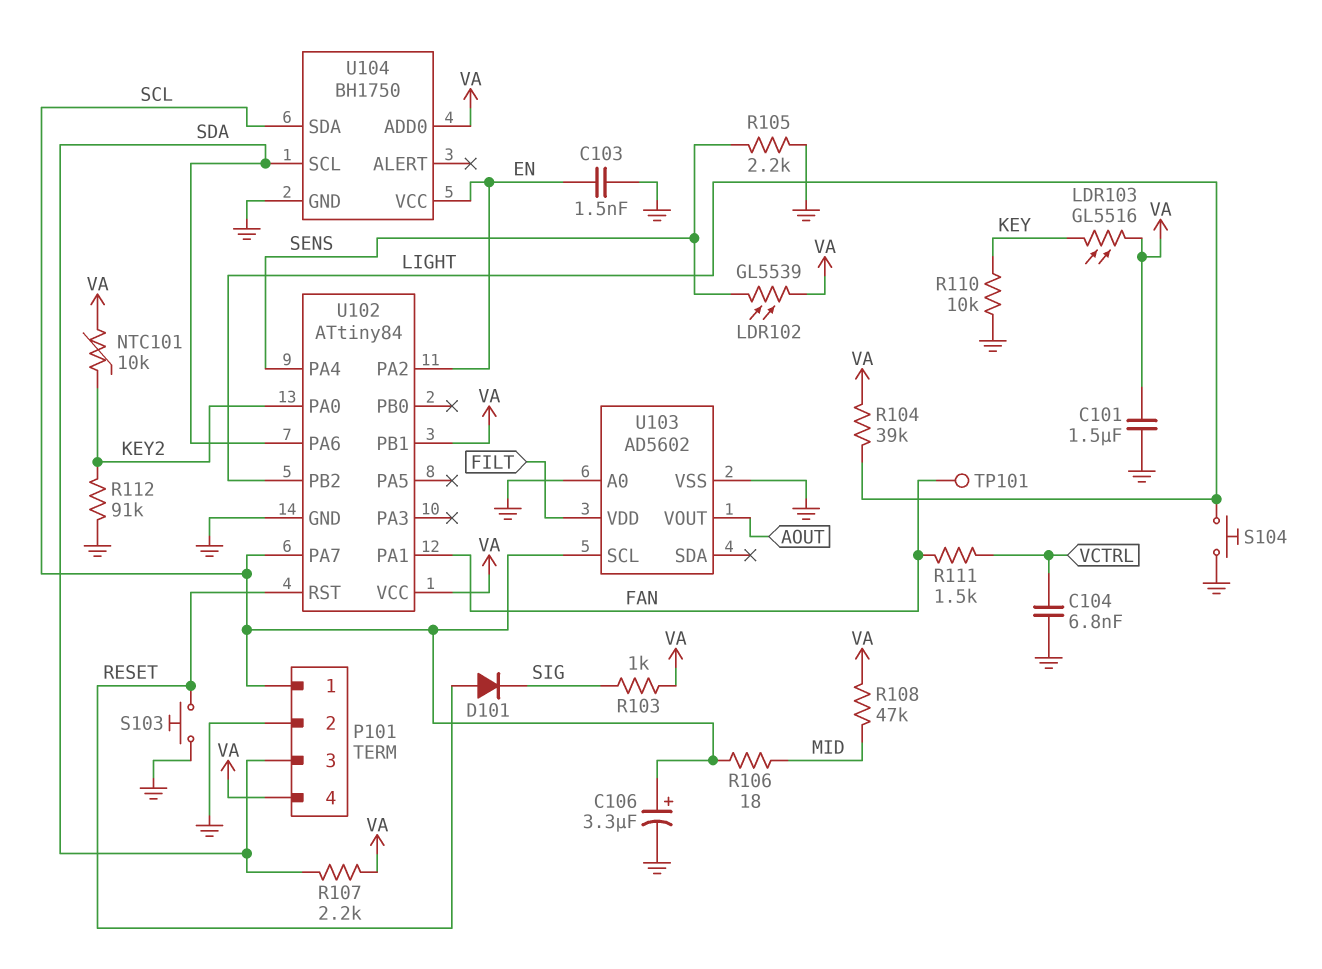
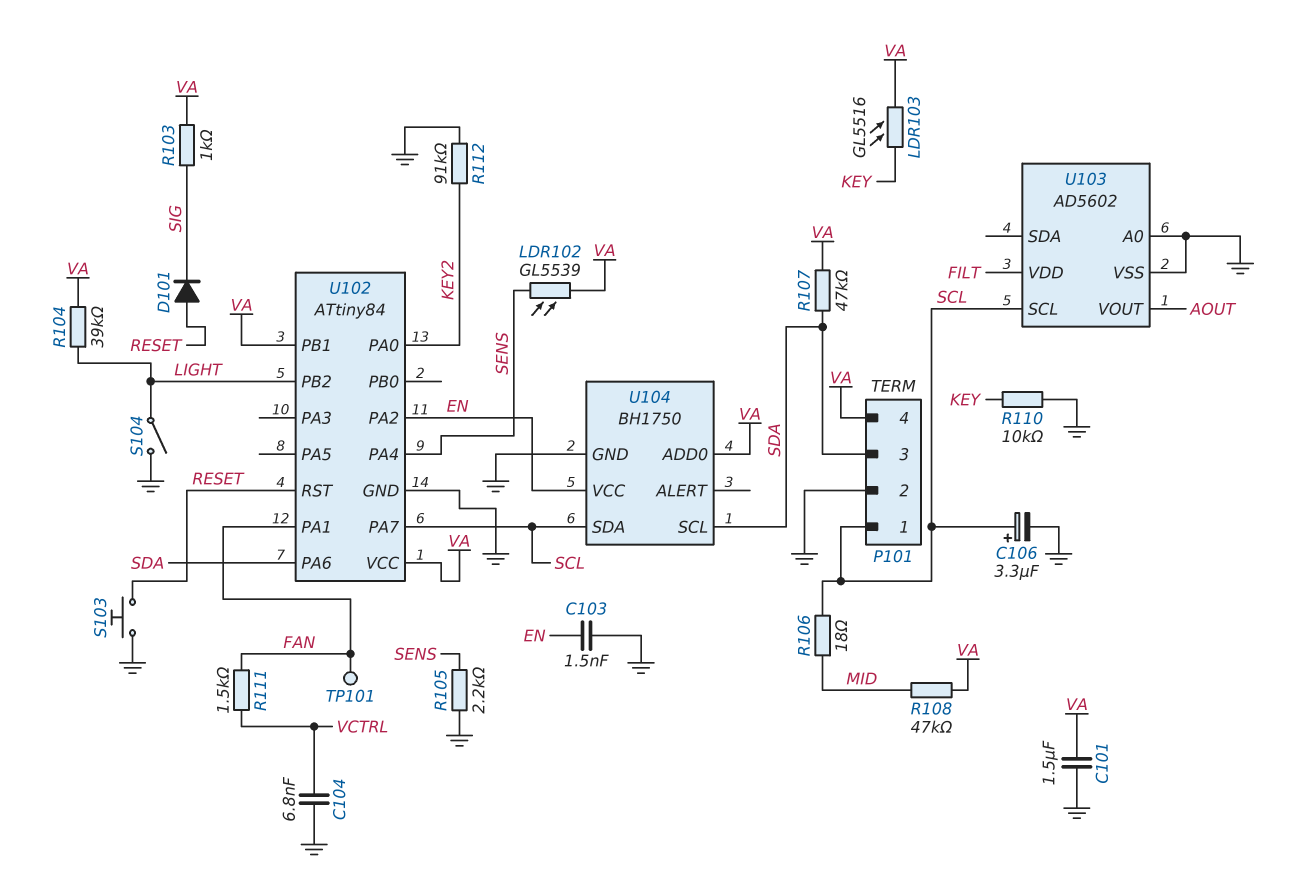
NTC101: 10k (KEY2, VA) -> none
R107: 2.2k (SDA, VA) -> 47k (SDA, VA)
S104: button (GND, LIGHT) -> switch (GND, LIGHT)

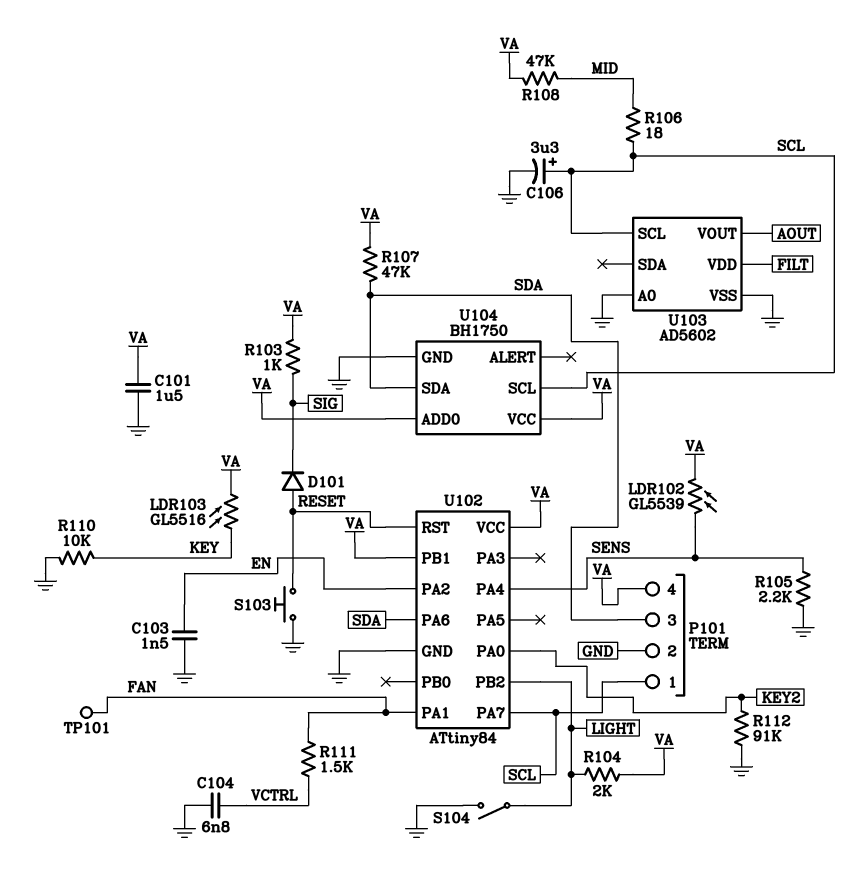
R104: 39k (LIGHT, VA) -> 2k (LIGHT, VA)
U104 pin SCL: SDA -> SCL
U104 pin SDA: SCL -> SDA
U104 pin VCC: EN -> VA

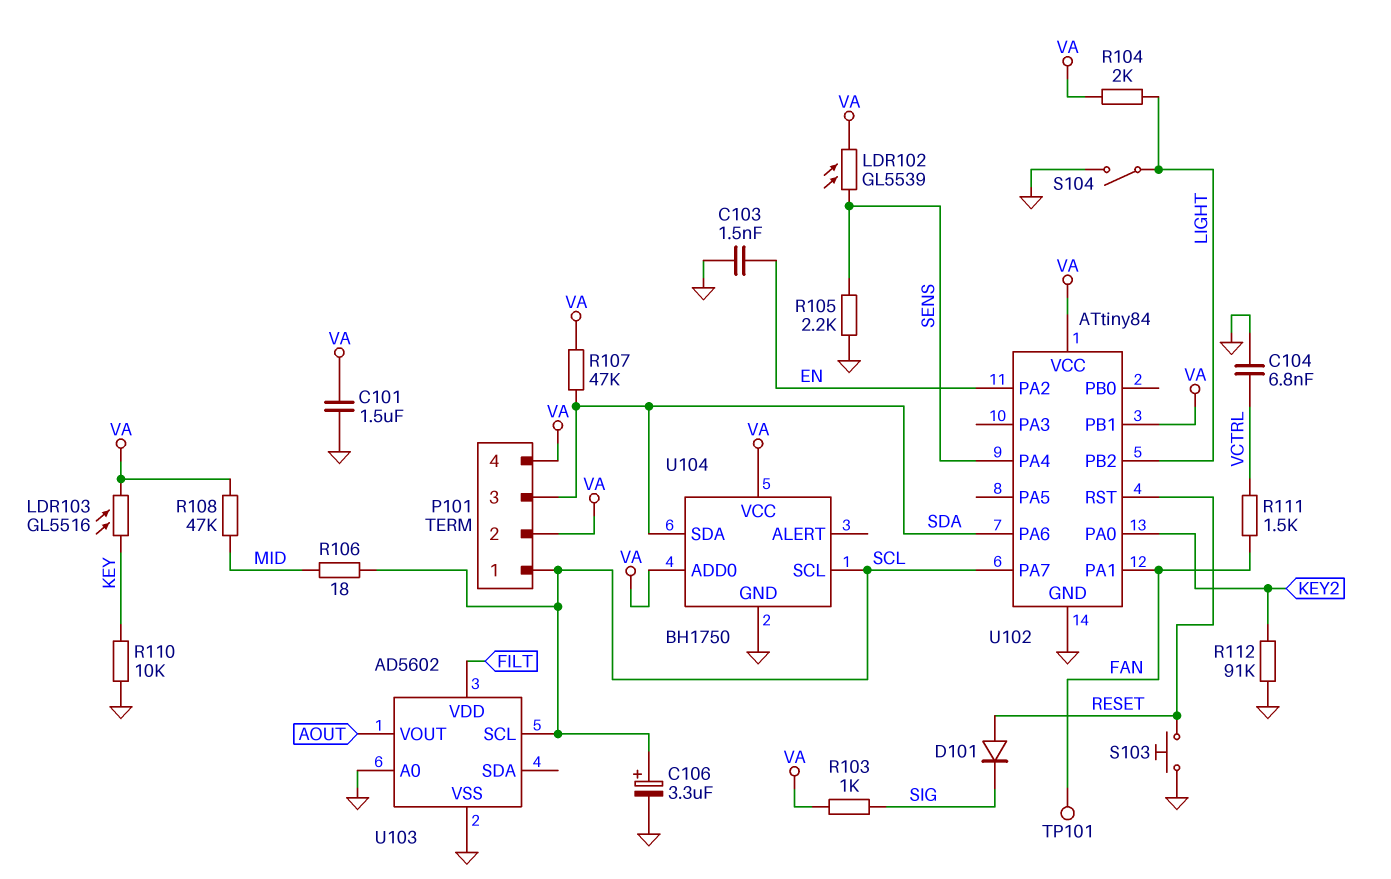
P101 pin 2: GND -> VA

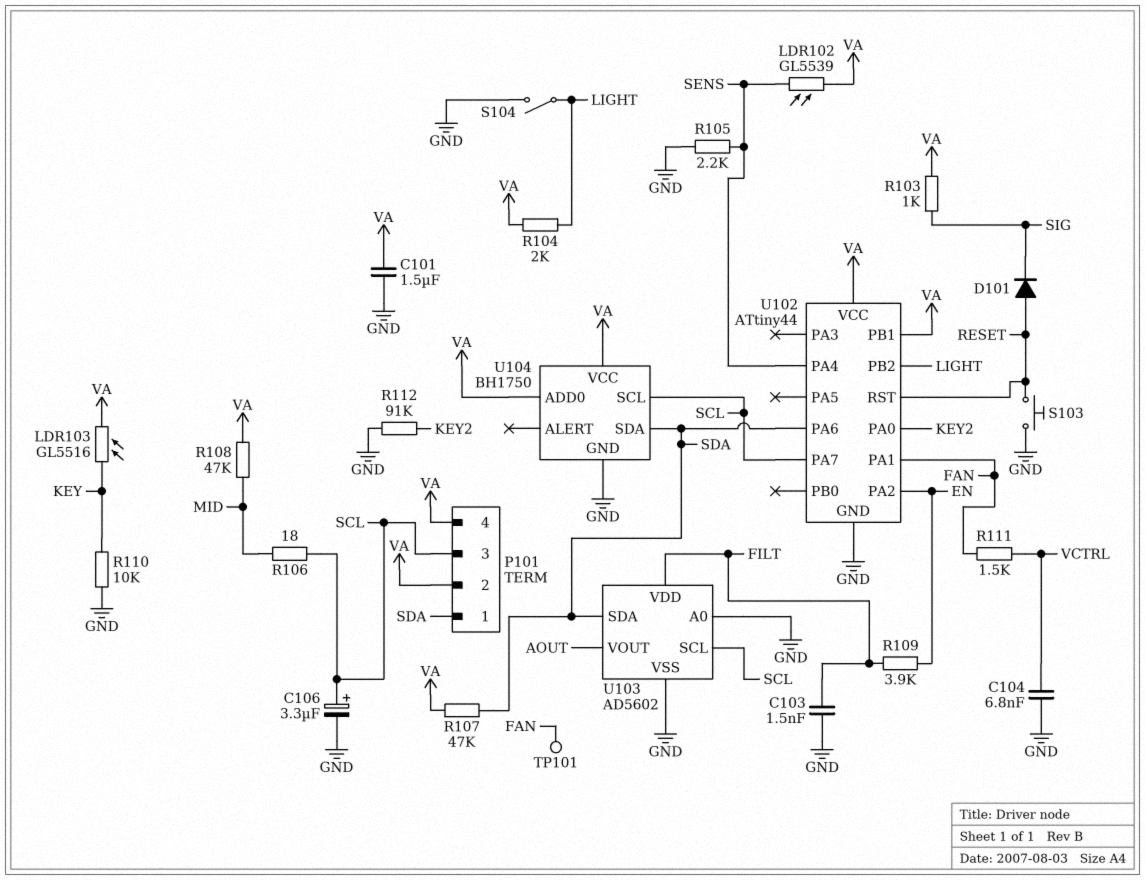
C103: 1.5nF (EN, GND) -> 1.5nF (FILT, GND)
P101 pin 1: SCL -> SDA
P101 pin 3: SDA -> SCL
R109: none -> 3.9k (EN, FILT)
U102: ATtiny84 -> ATtiny44
U103 pin SDA: none -> SDA

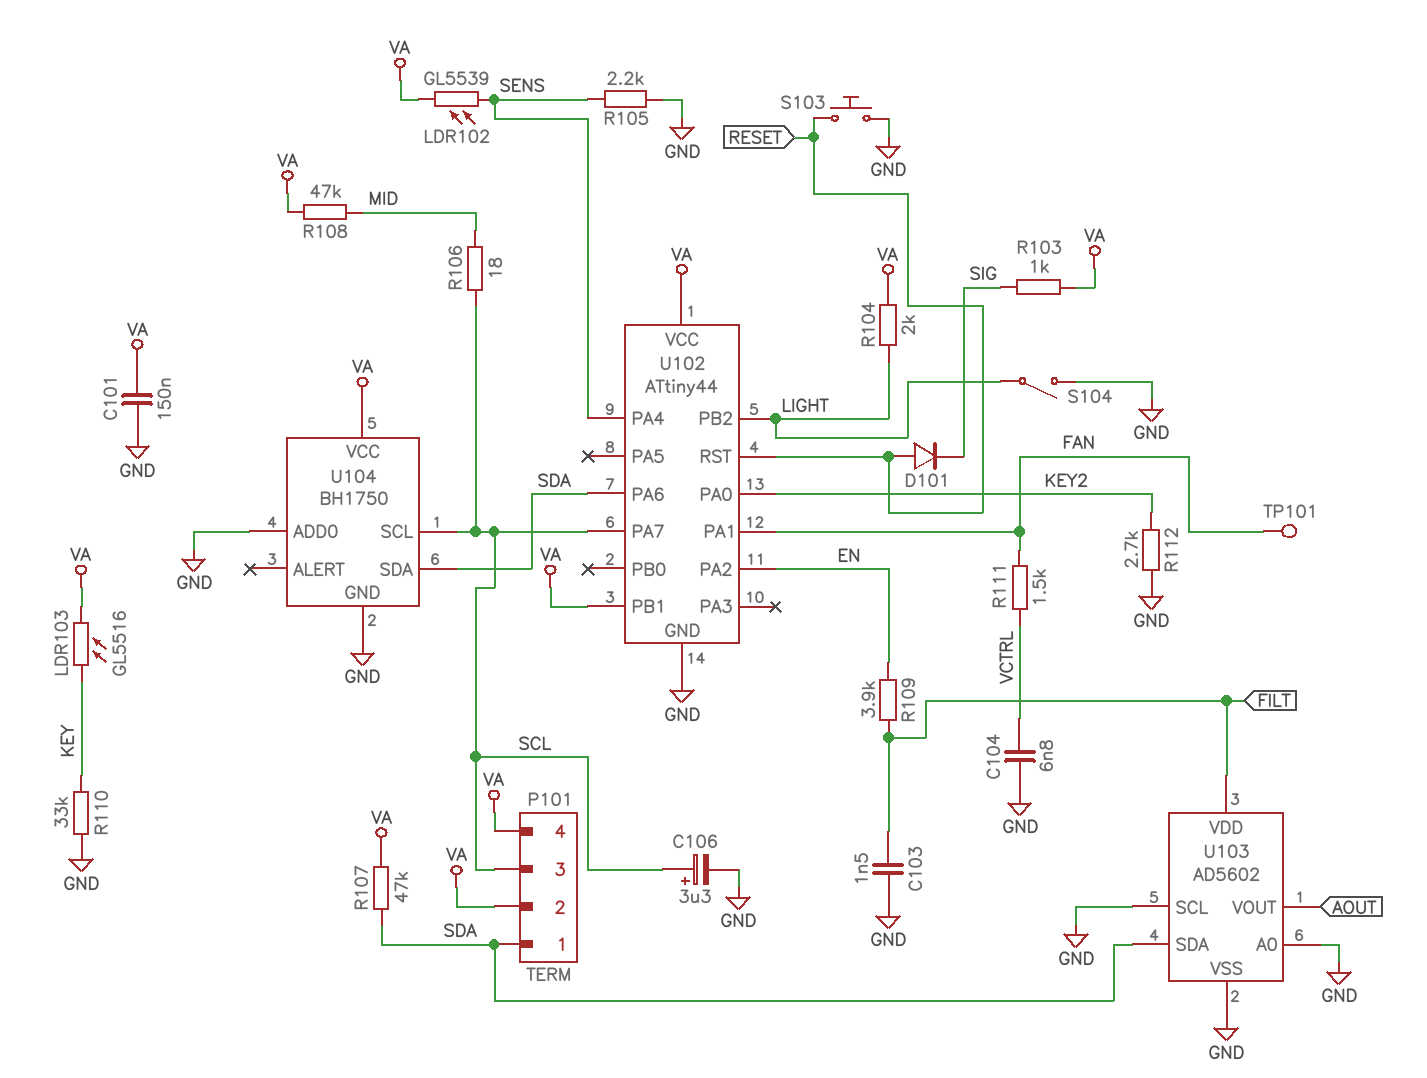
C101: 1.5uF (GND, VA) -> 150nF (GND, VA)
R110: 10k (GND, KEY) -> 33k (GND, KEY)
R112: 91k (GND, KEY2) -> 2.7k (GND, KEY2)
U103 pin SCL: SCL -> GND
U104 pin ADD0: VA -> GND

